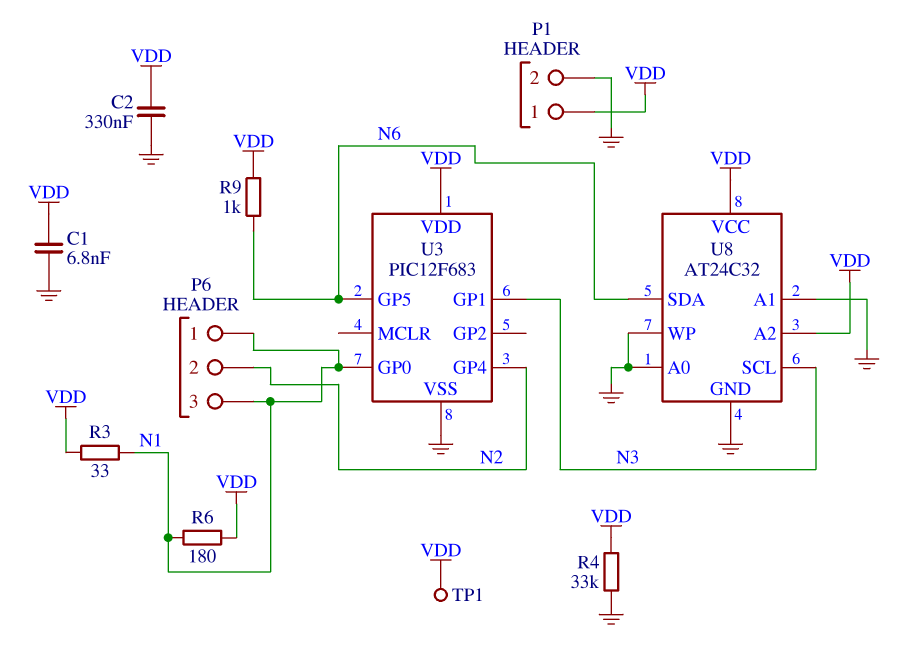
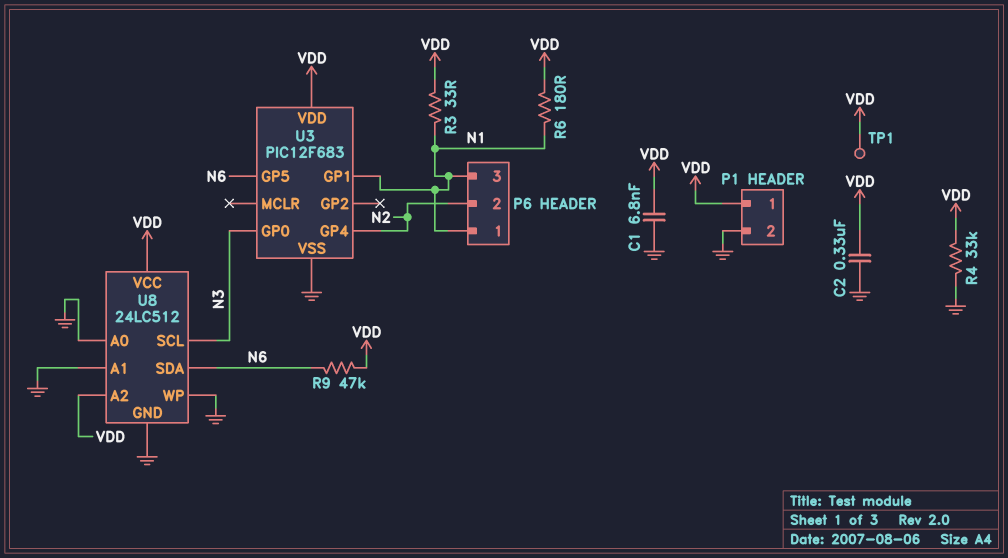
R9: 1k (N6, VDD) -> 47k (N6, VDD)
U3 pin GP0: N1 -> N3
U3 pin GP1: N3 -> N1
U8: AT24C32 -> 24LC512

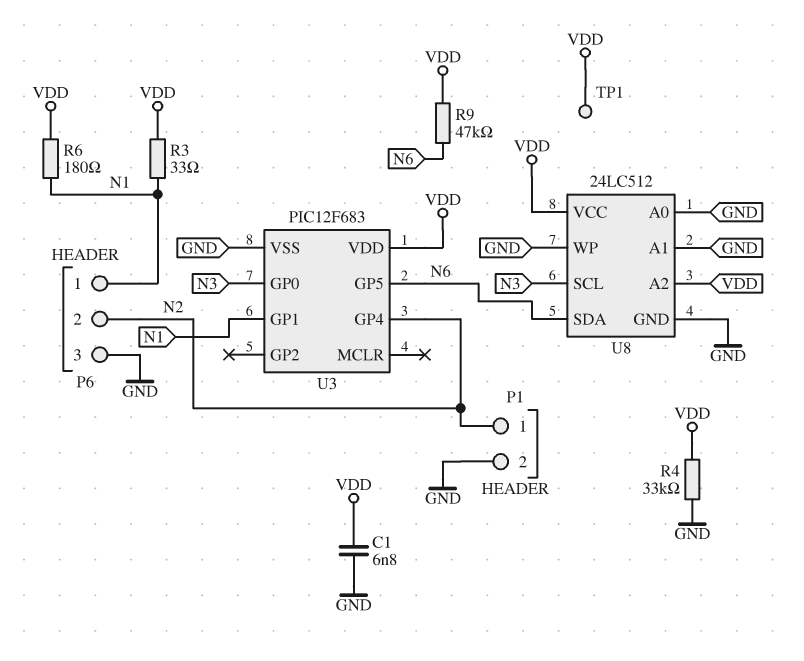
C2: 330nF (GND, VDD) -> none
P1 pin 1: VDD -> N2
P6 pin 3: N1 -> GND

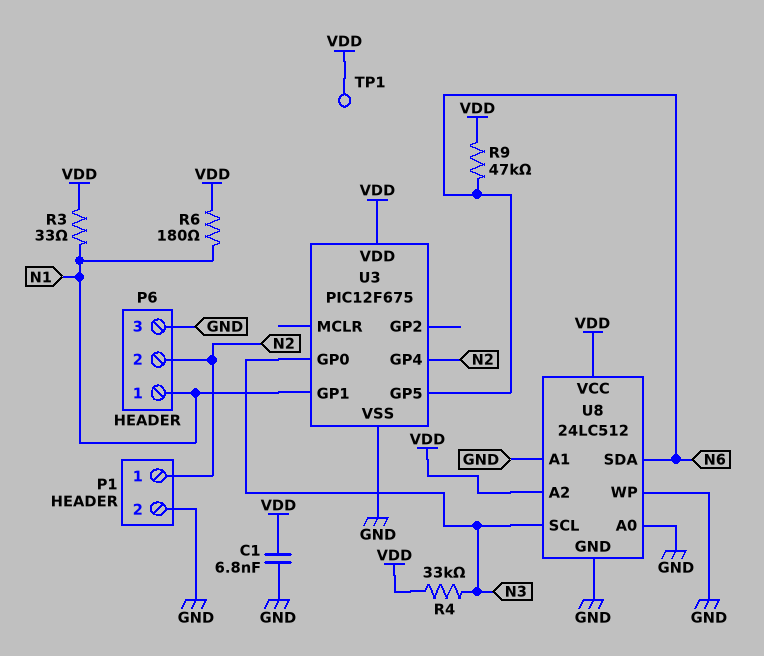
R4: 33k (GND, VDD) -> 33k (N3, VDD)
U3: PIC12F683 -> PIC12F675

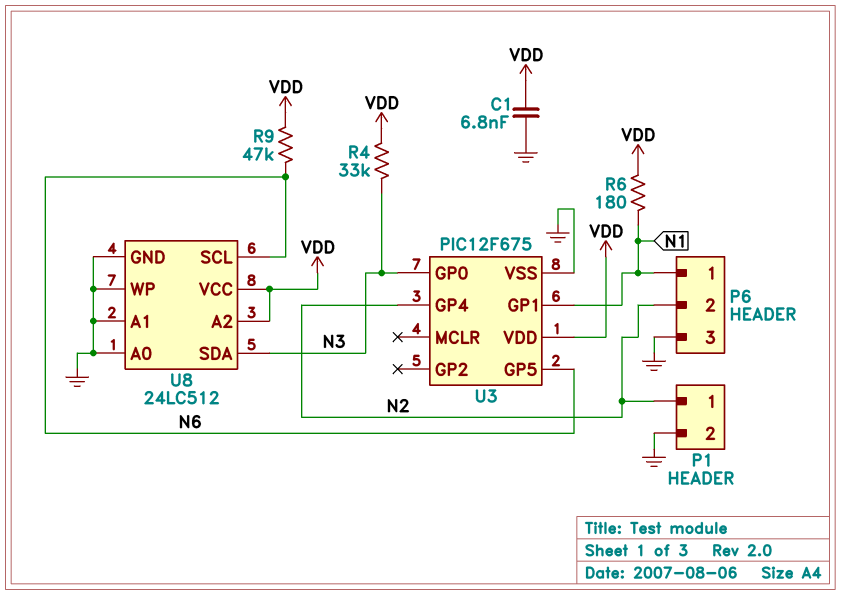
R3: 33 (N1, VDD) -> none
TP1: test point (VDD) -> none
U8 pin SCL: N3 -> N6
U8 pin SDA: N6 -> N3

